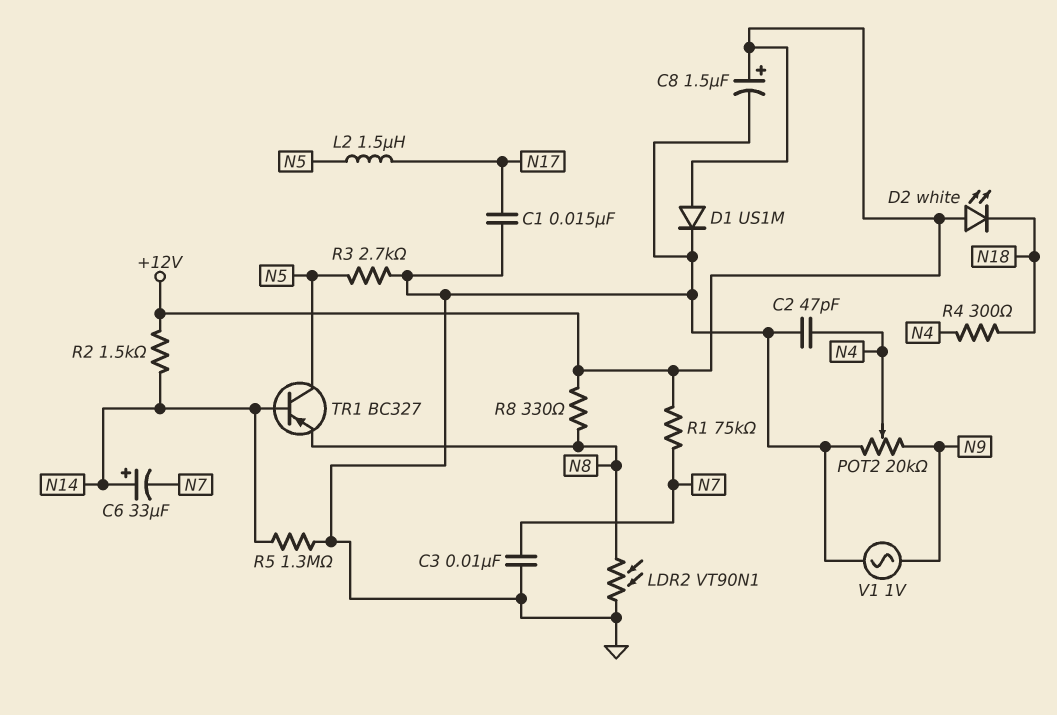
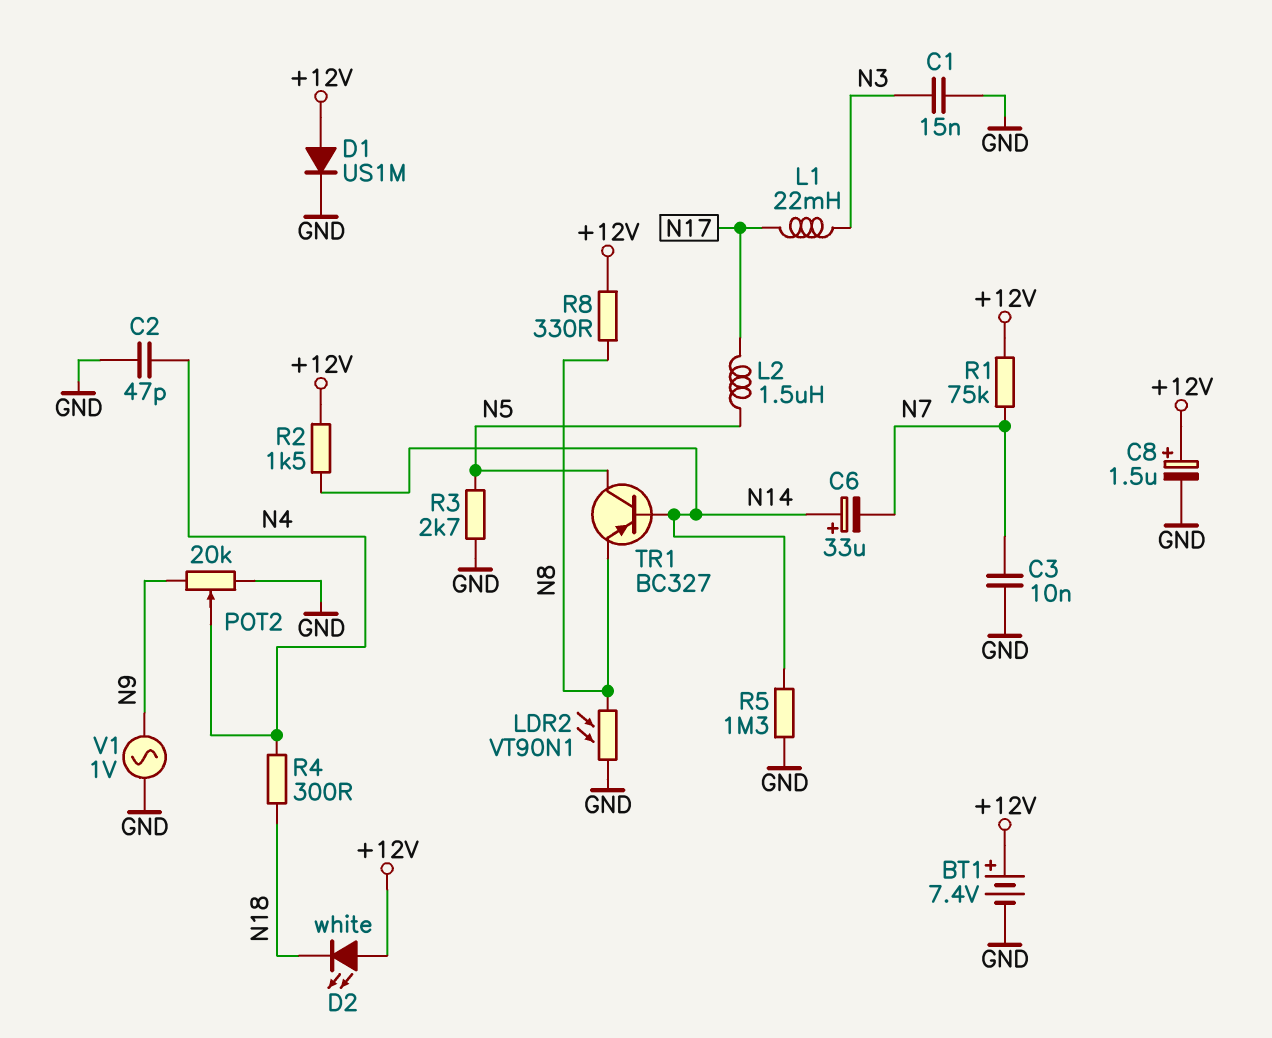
BT1: none -> 7.4V (plus +12V, minus GND)
C1: 15nF (GND, N17) -> 15nF (GND, N3)
L1: none -> 22mH (N3, N17)

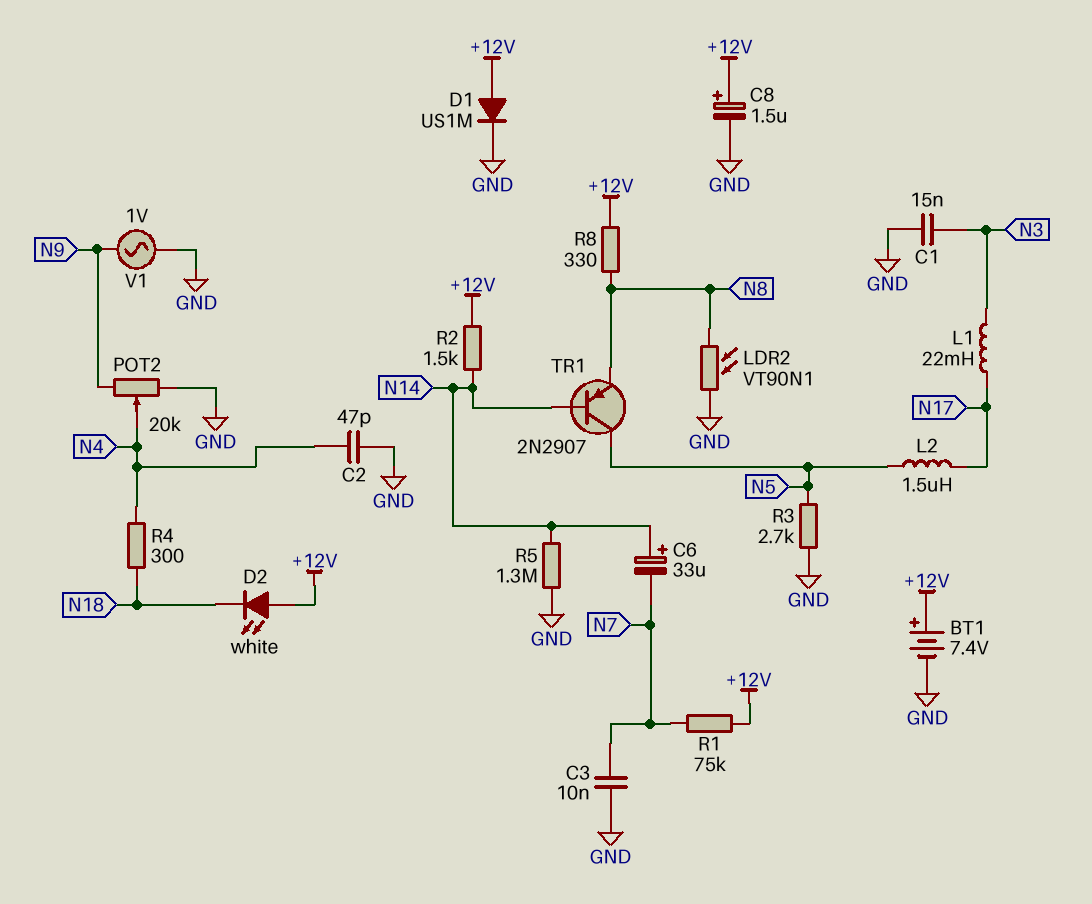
TR1: PNP BC327 (B N14, C N5, E N8) -> PNP 2N2907 (B N14, C N5, E N8)

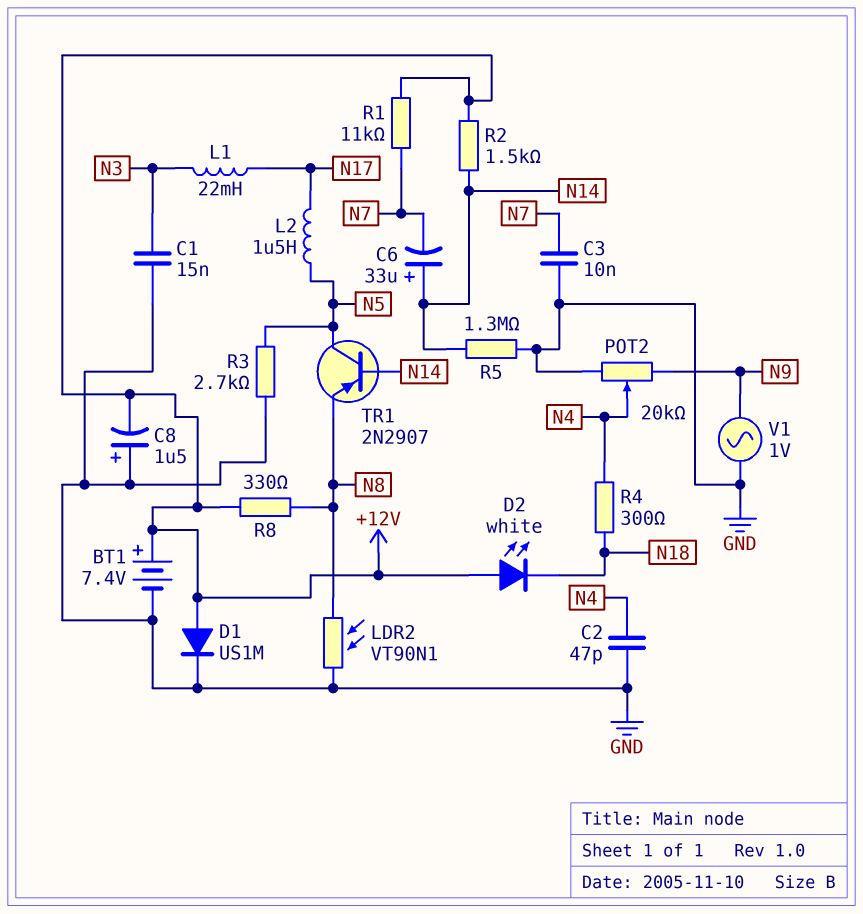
C8: 1.5uF (plus +12V, minus GND) -> 1.5uF (plus GND, minus +12V)
R1: 75k (+12V, N7) -> 11k (+12V, N7)

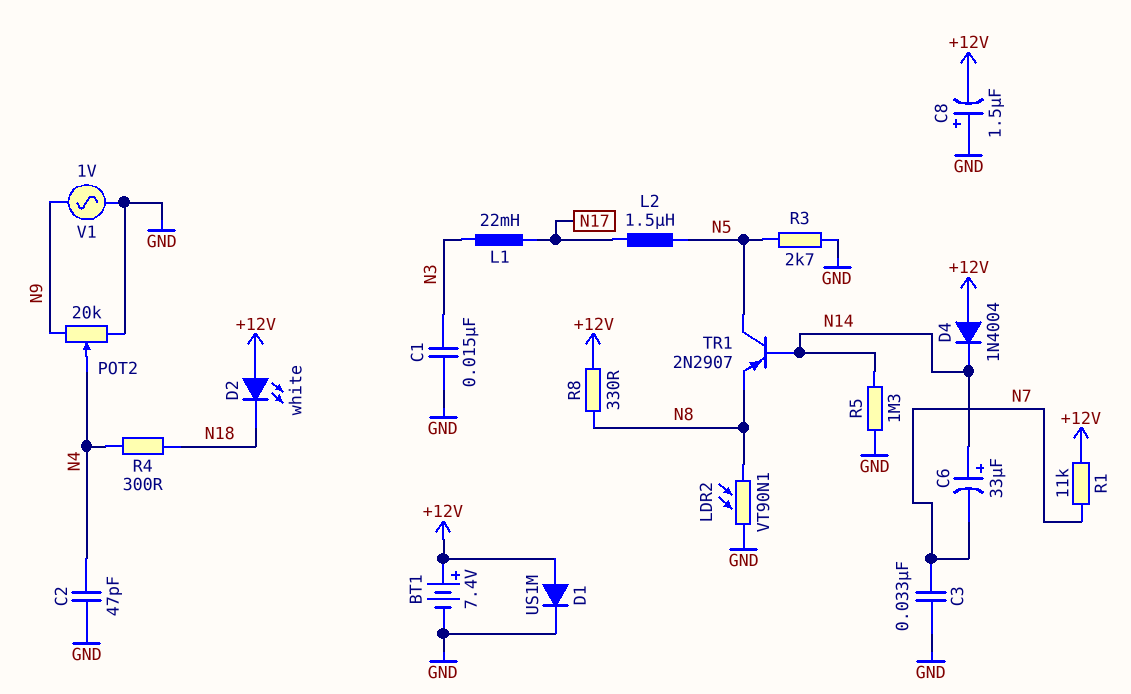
C3: 10nF (GND, N7) -> 33nF (GND, N7)
D4: none -> diode 1N4004 (A +12V, K N14)
R2: 1.5k (+12V, N14) -> none

